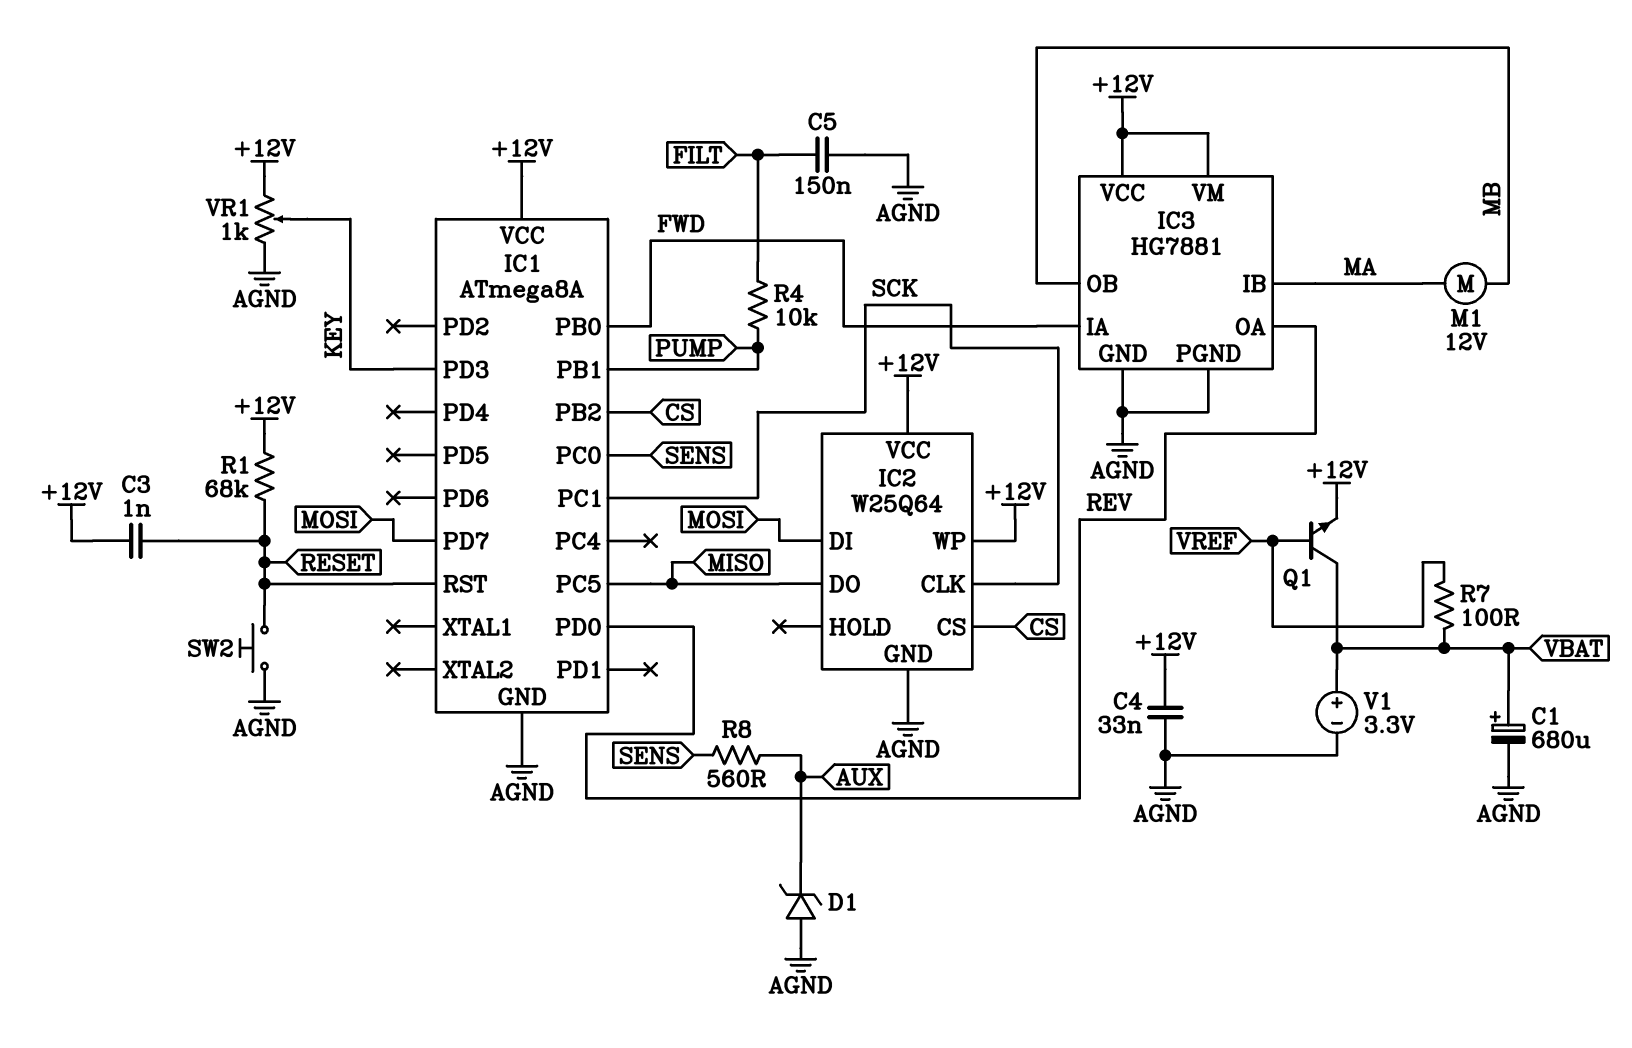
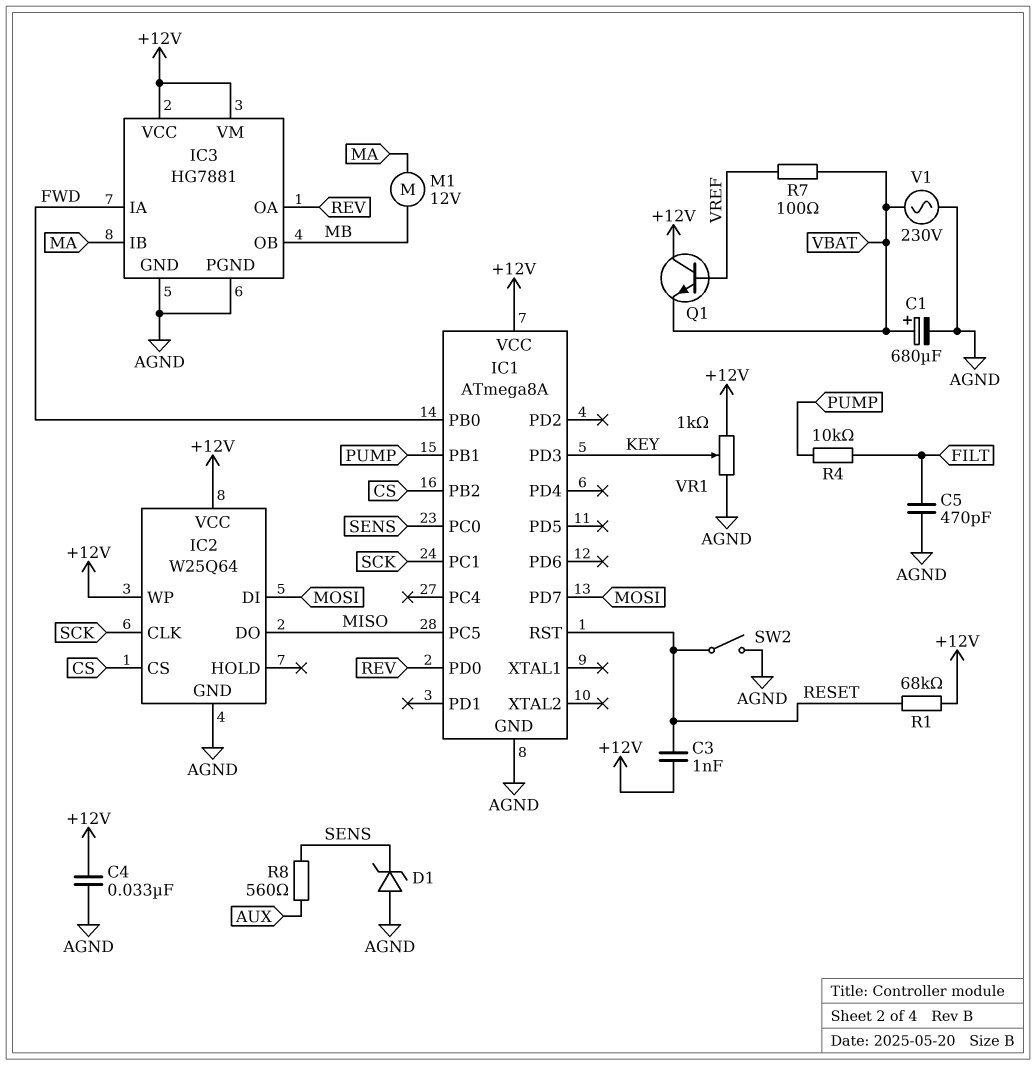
C5: 150nF (AGND, FILT) -> 470pF (AGND, FILT)
D1: zener (A AGND, K AUX) -> zener (A AGND, K SENS)
Q1: NPN (B VREF, C VBAT, E +12V) -> NPN (B VREF, C +12V, E VBAT)
SW2: button (AGND, RESET) -> switch (AGND, RESET)
V1: 3.3V (plus VBAT, minus AGND) -> AC 230V (AGND, VBAT)

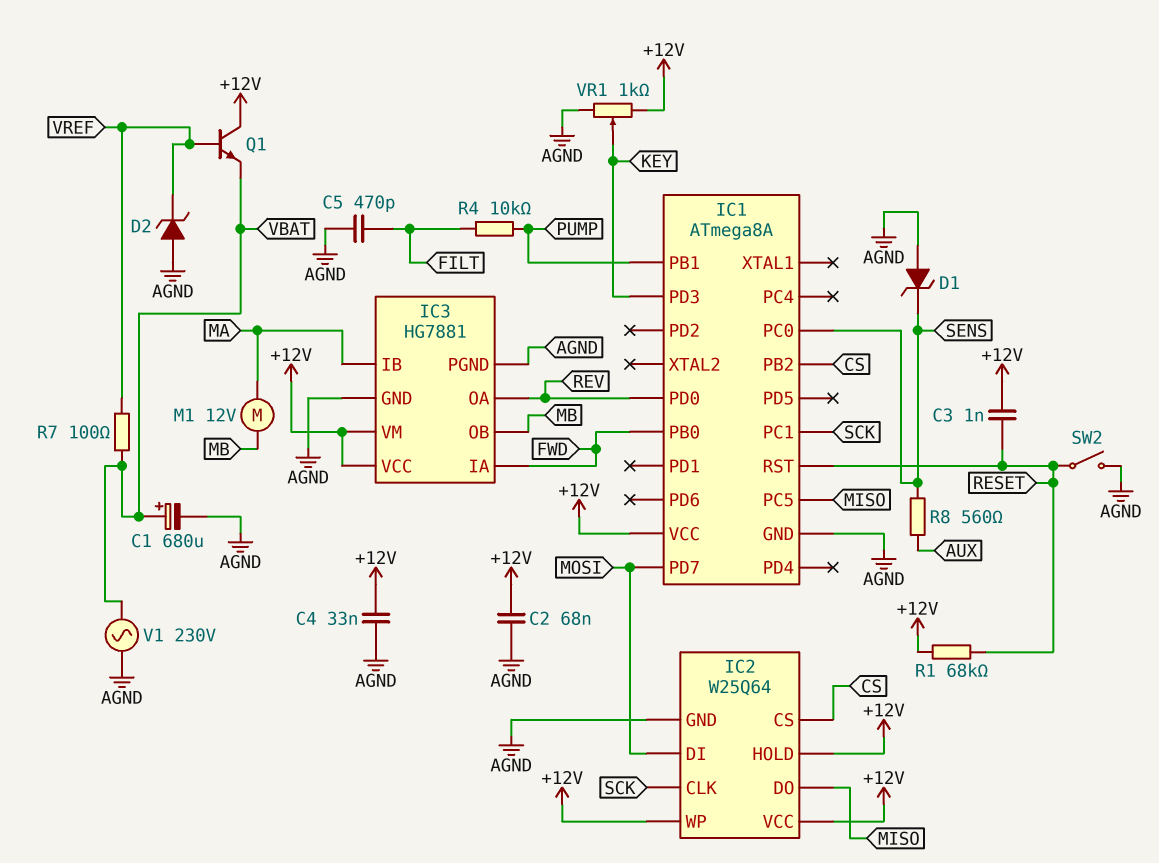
C2: none -> 68nF (+12V, AGND)
D2: none -> zener (A AGND, K VREF)
IC2 pin HOLD: none -> +12V

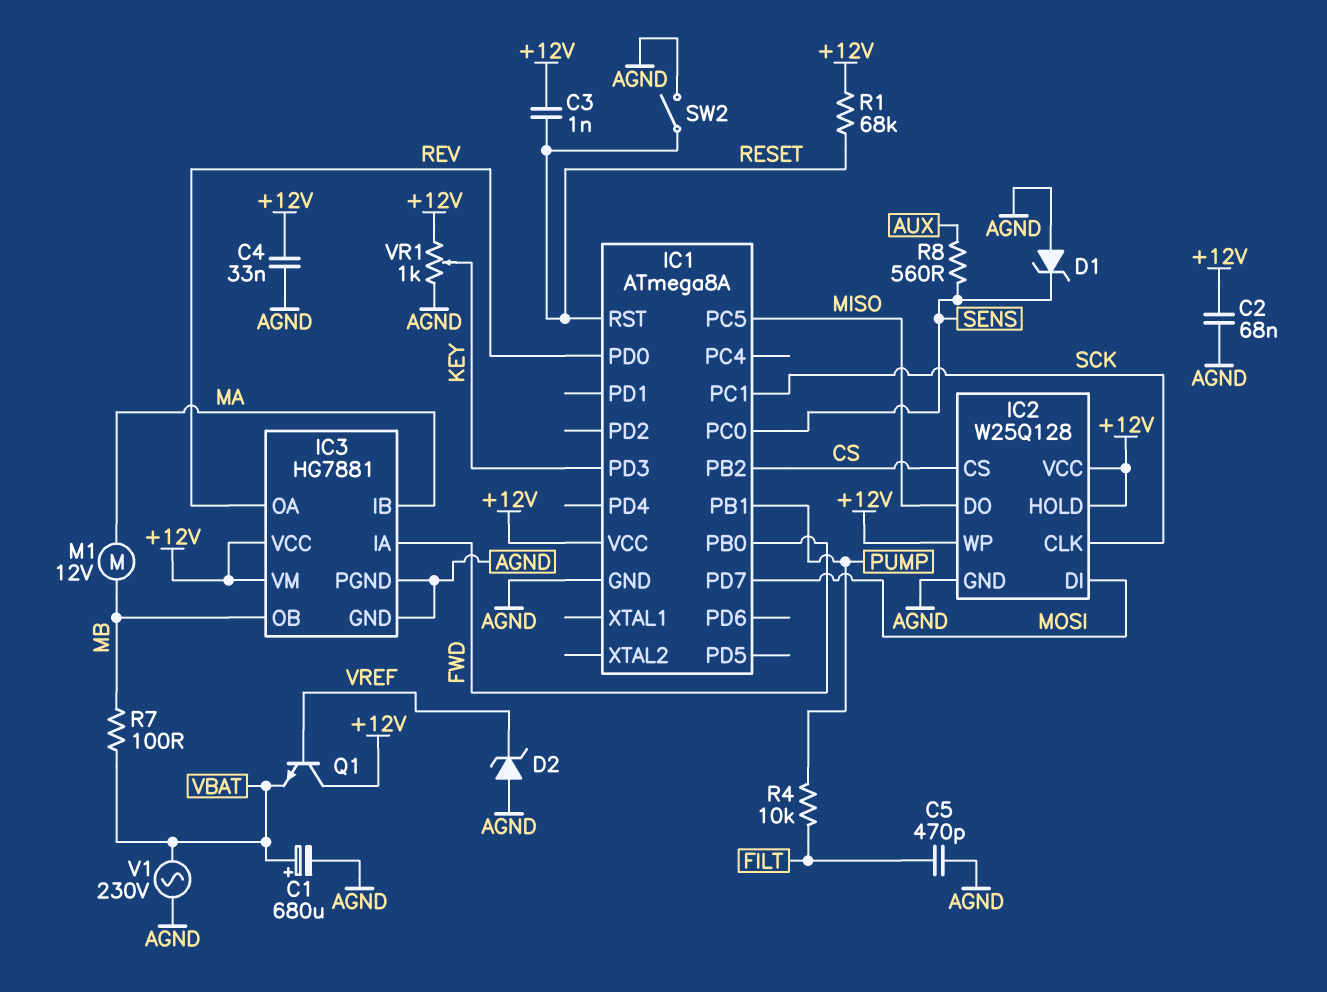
IC2: W25Q64 -> W25Q128
R7: 100 (VBAT, VREF) -> 100 (MB, VBAT)

